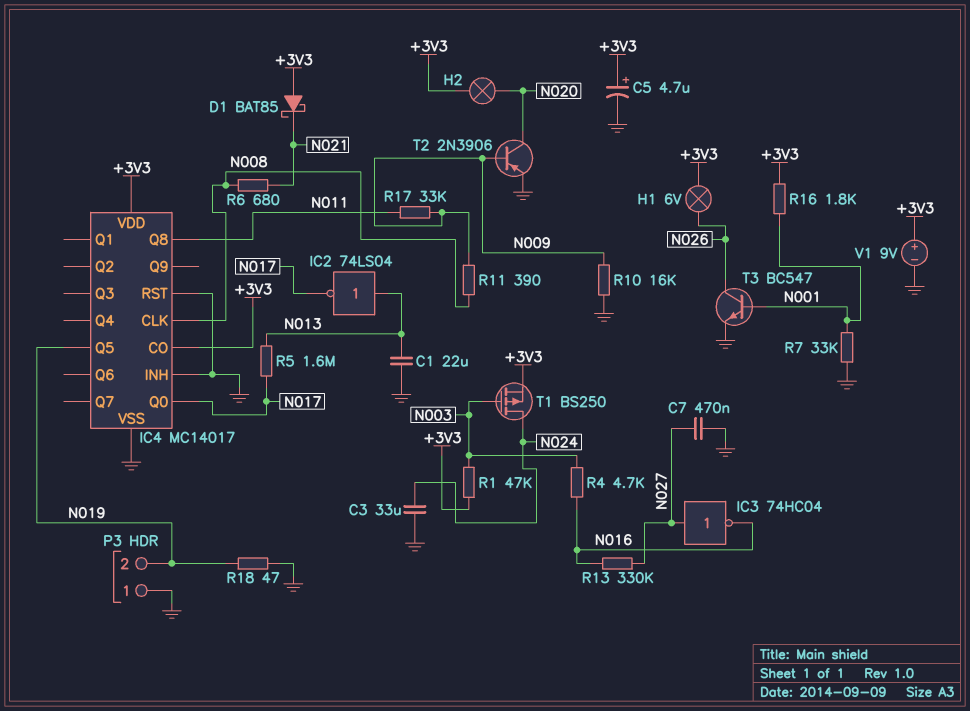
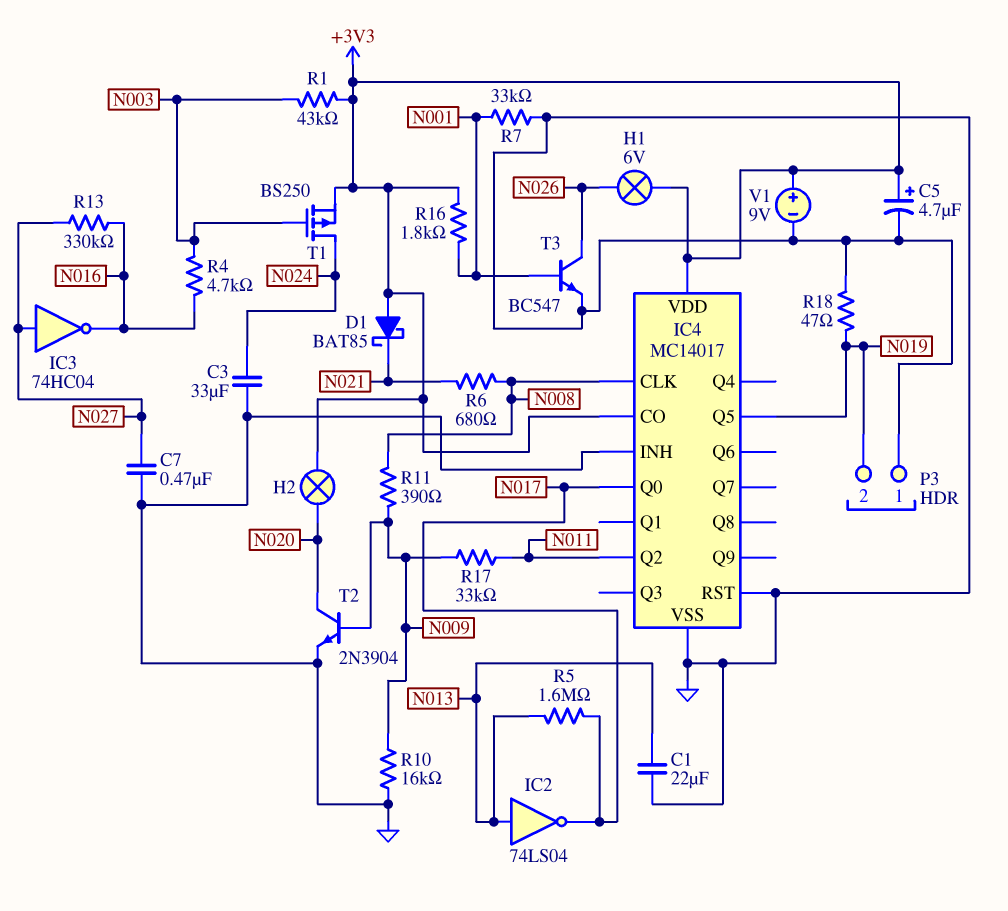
IC4 pin Q2: none -> N011
IC4 pin Q8: N011 -> none
R1: 47k (+3V3, N003) -> 43k (+3V3, N003)
T2: PNP 2N3906 (B N009, C N020, E GND) -> NPN 2N3904 (B N009, C N020, E GND)

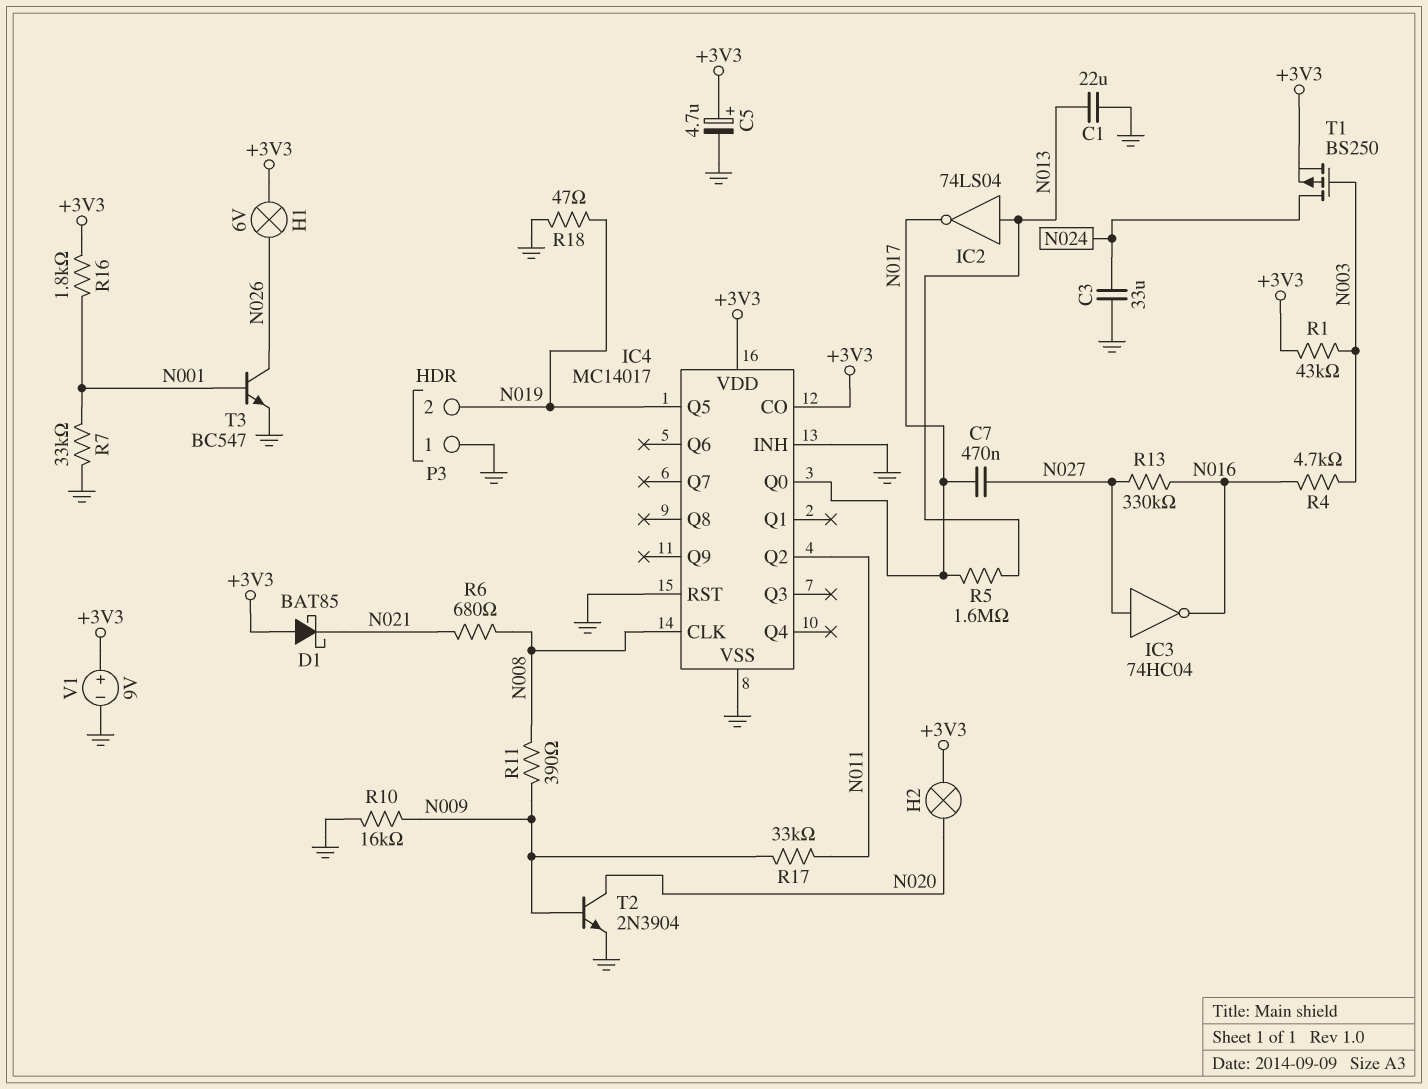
C7: 470nF (GND, N027) -> 470nF (N017, N027)

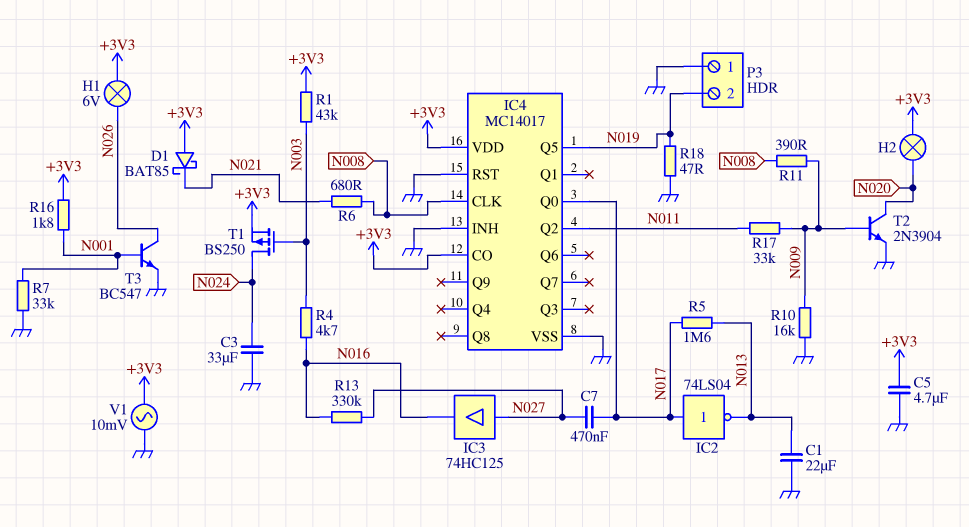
C5: 4.7uF (plus +3V3, minus GND) -> 4.7uF (+3V3, GND)
IC2: NOT 74LS04 (in N013, out N017) -> NOT 74LS04 (in N017, out N013)
IC3: NOT 74HC04 (in N027, out N016) -> buffer 74HC125 (in N027, out N016)
V1: 9V (plus +3V3, minus GND) -> AC 10mV (+3V3, GND)

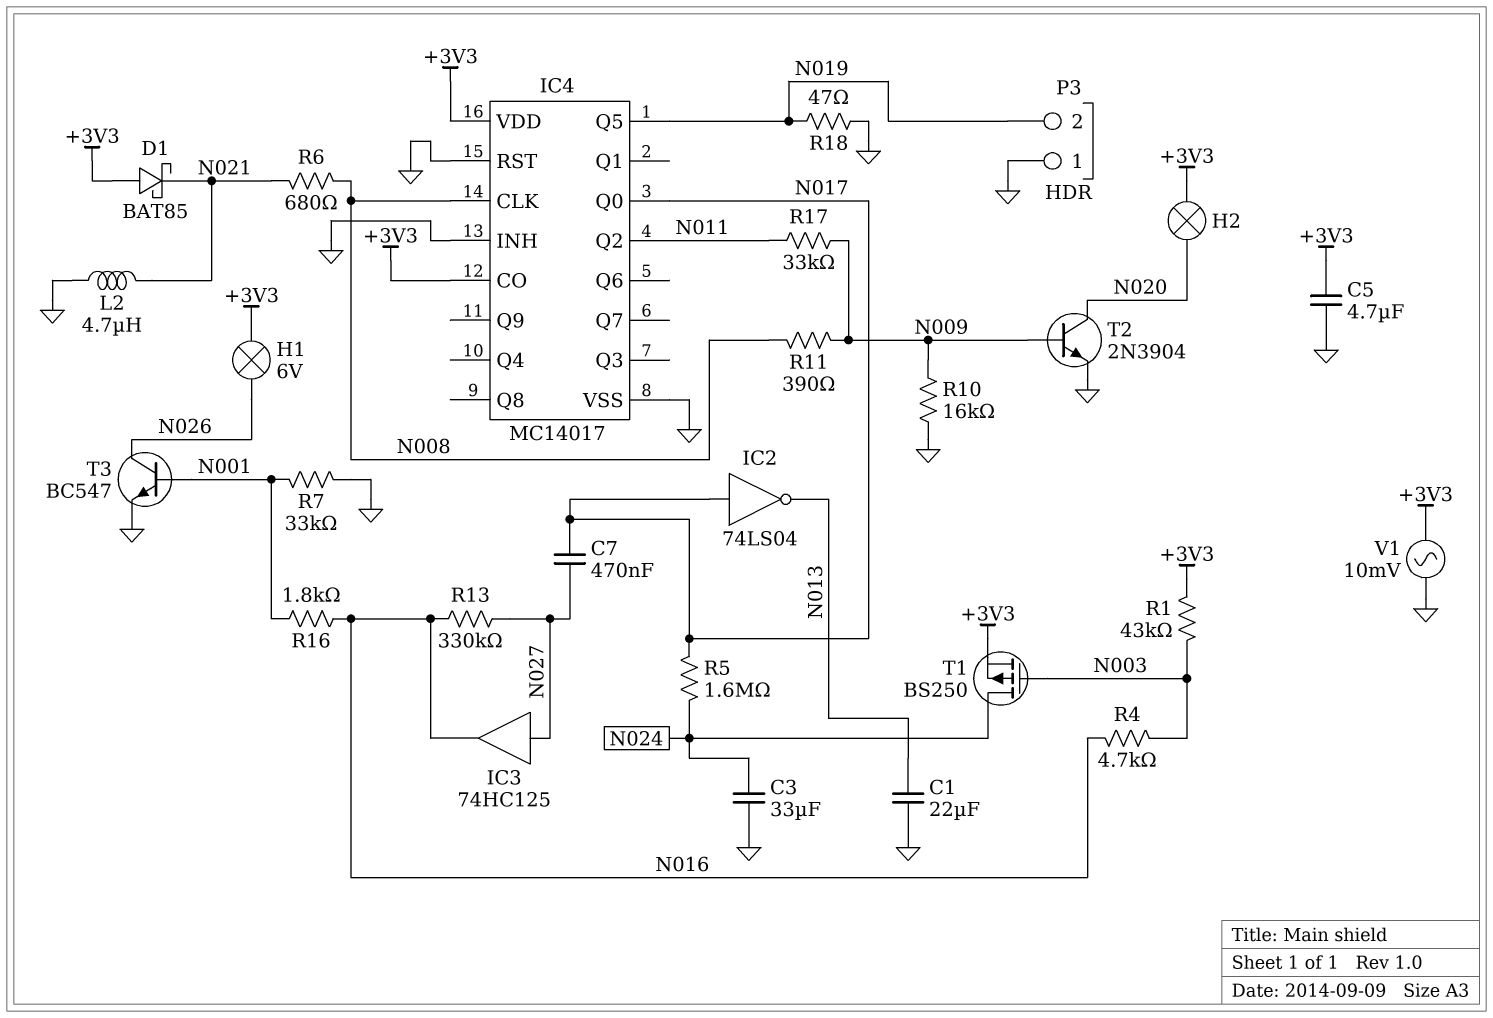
L2: none -> 4.7uH (GND, N021)
R5: 1.6M (N013, N017) -> 1.6M (N017, N024)
R16: 1.8k (+3V3, N001) -> 1.8k (N001, N016)

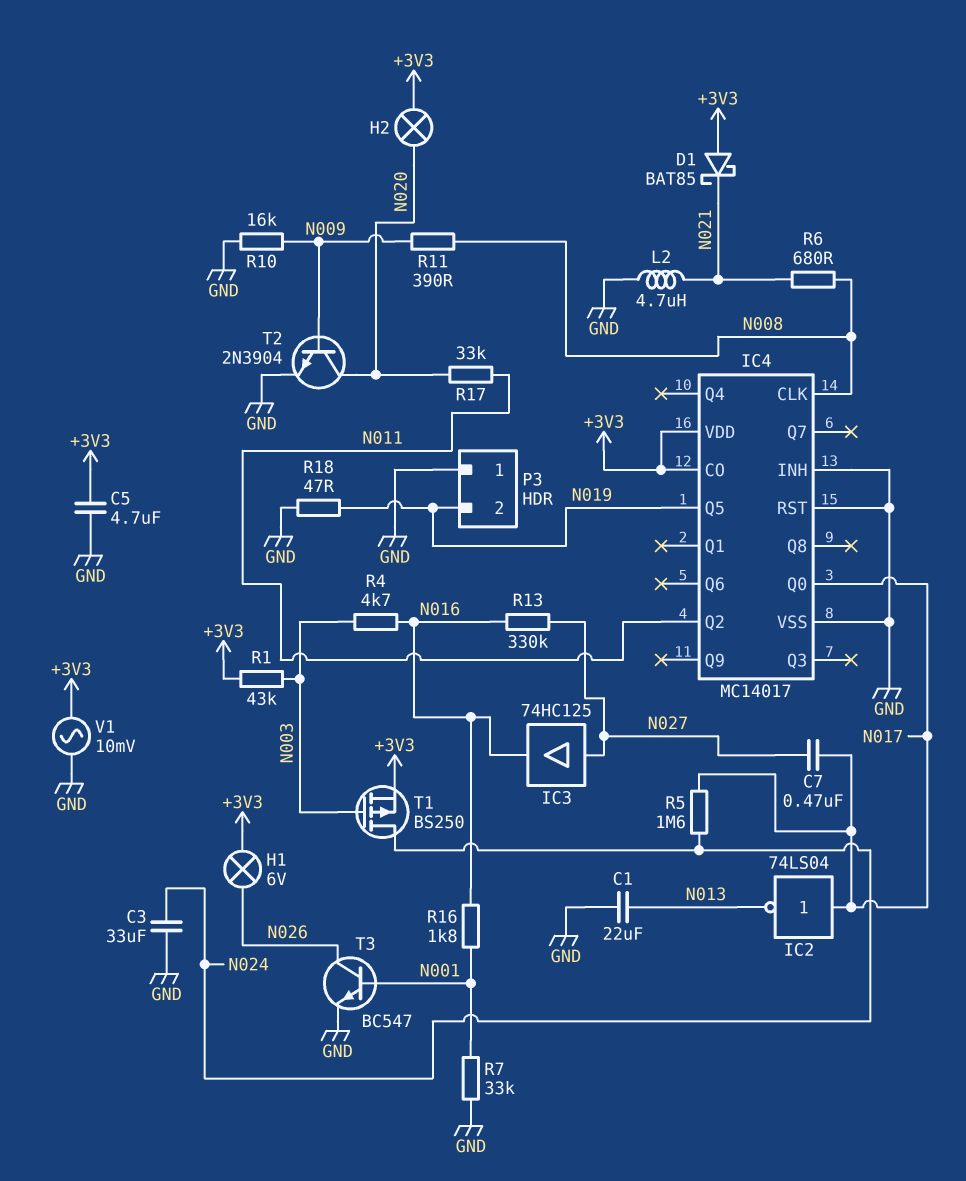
R17: 33k (N009, N011) -> 33k (N011, N020)

